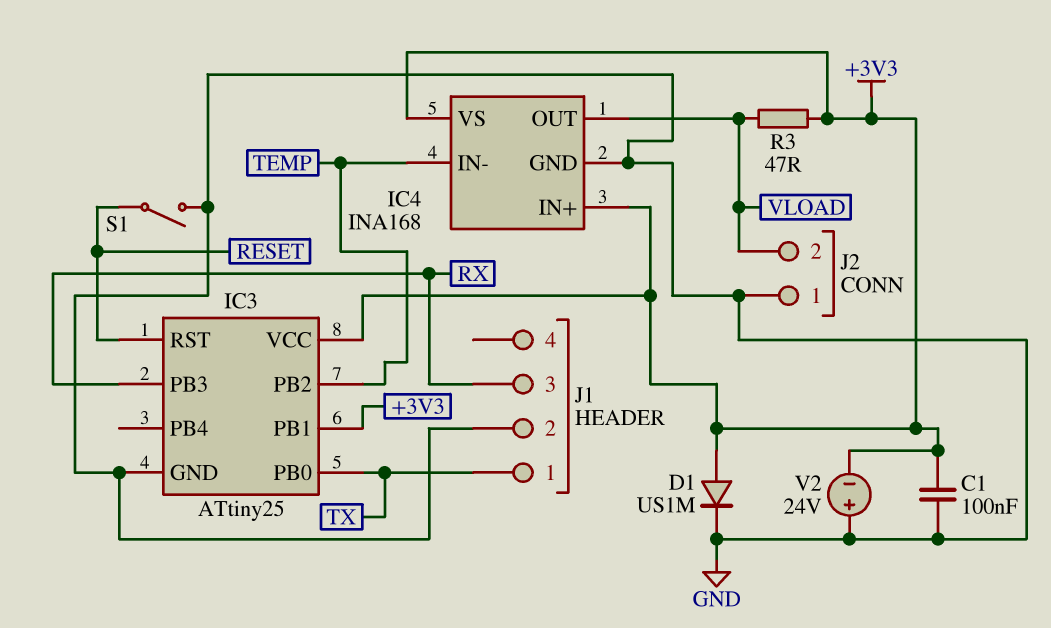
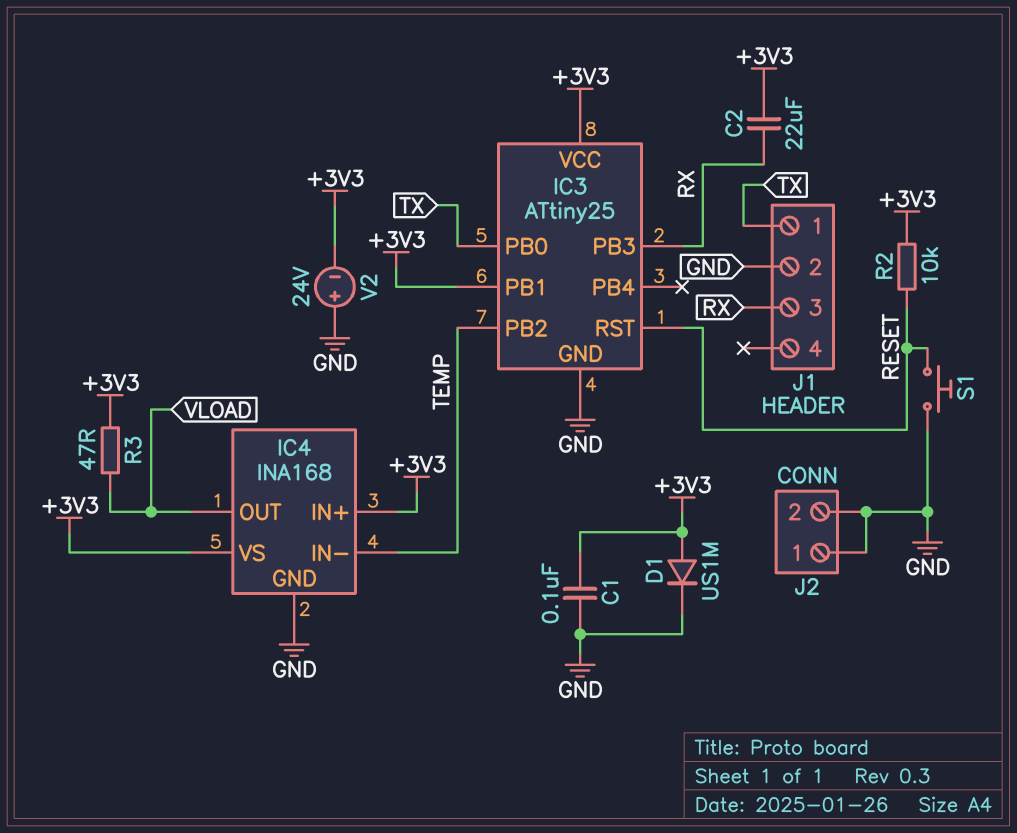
C2: none -> 22uF (+3V3, RX)
J2 pin 2: VLOAD -> GND
R2: none -> 10k (+3V3, RESET)
S1: switch (GND, RESET) -> button (GND, RESET)

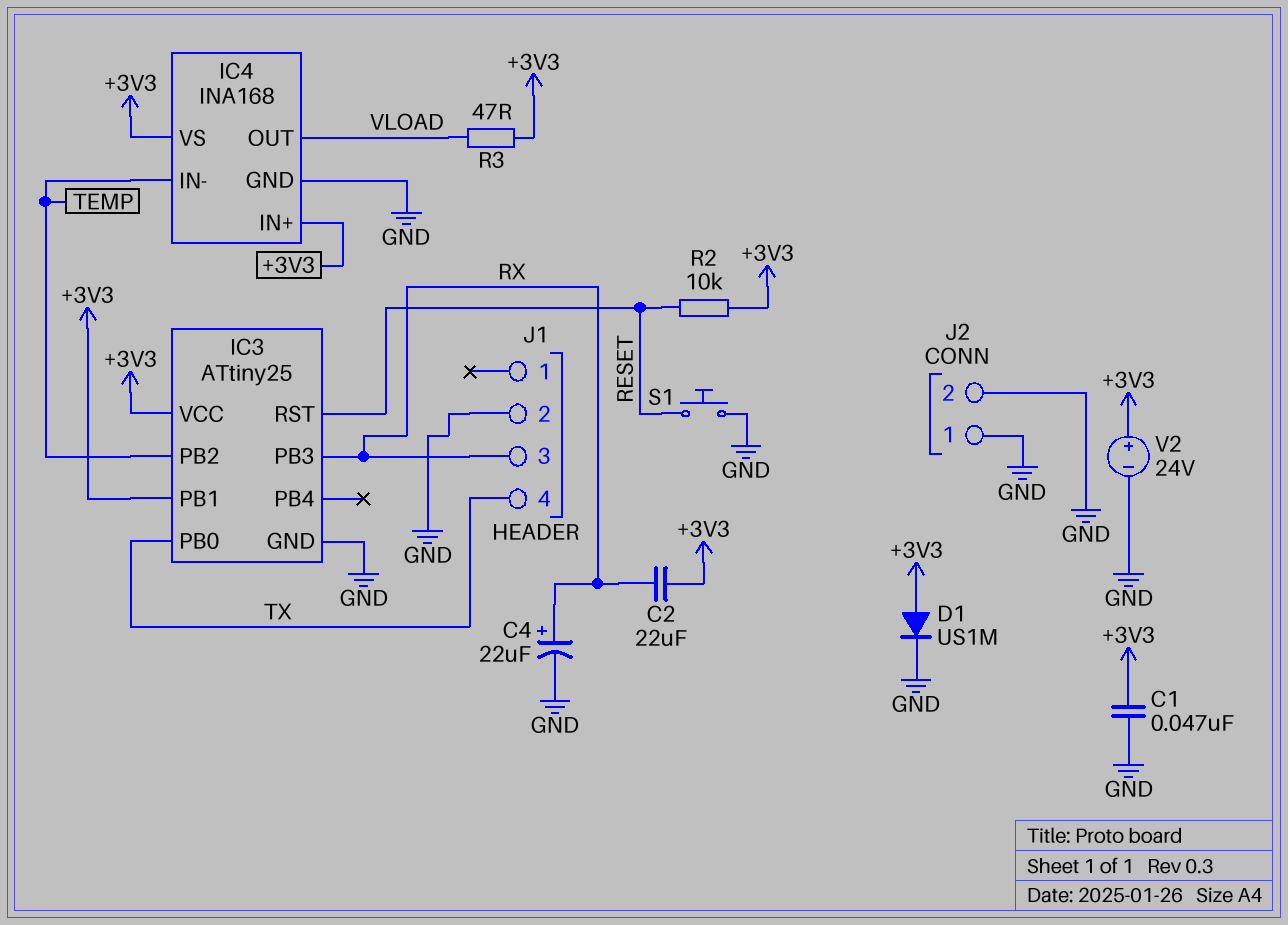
C1: 100nF (+3V3, GND) -> 47nF (+3V3, GND)
C4: none -> 22uF (plus RX, minus GND)
J1 pin 1: TX -> none
J1 pin 4: none -> TX
V2: 24V (plus GND, minus +3V3) -> 24V (plus +3V3, minus GND)

